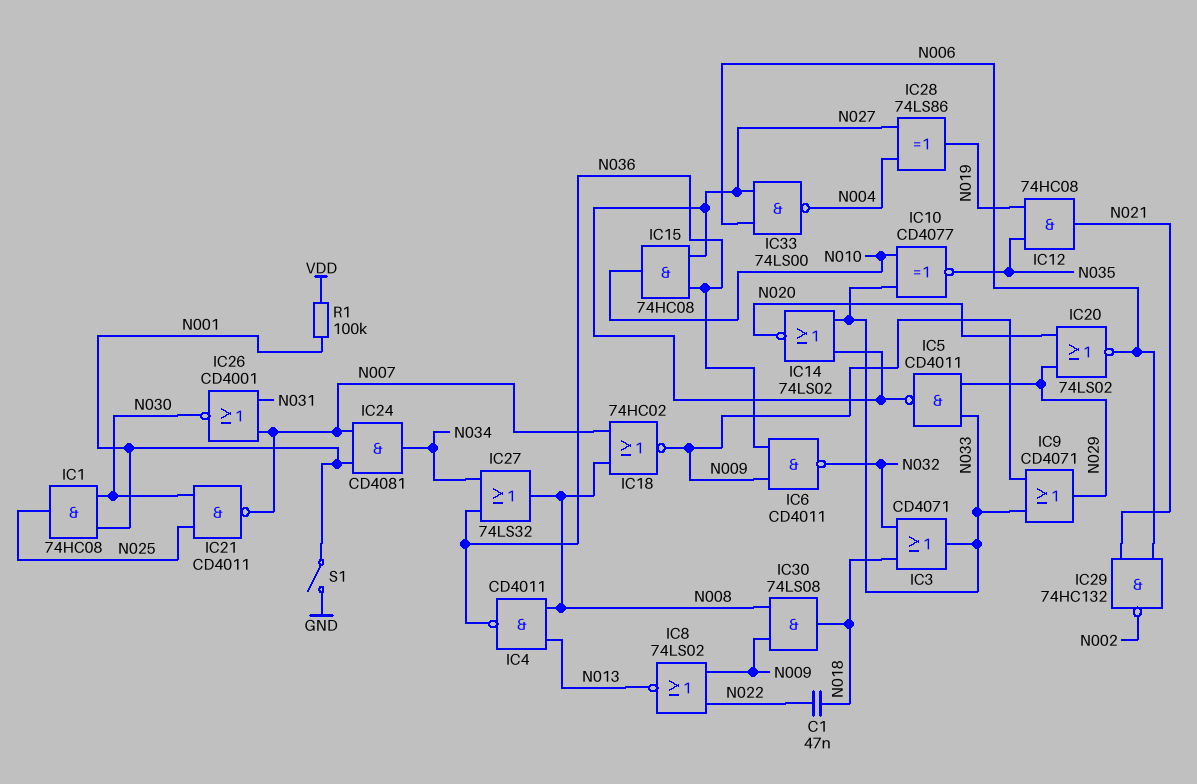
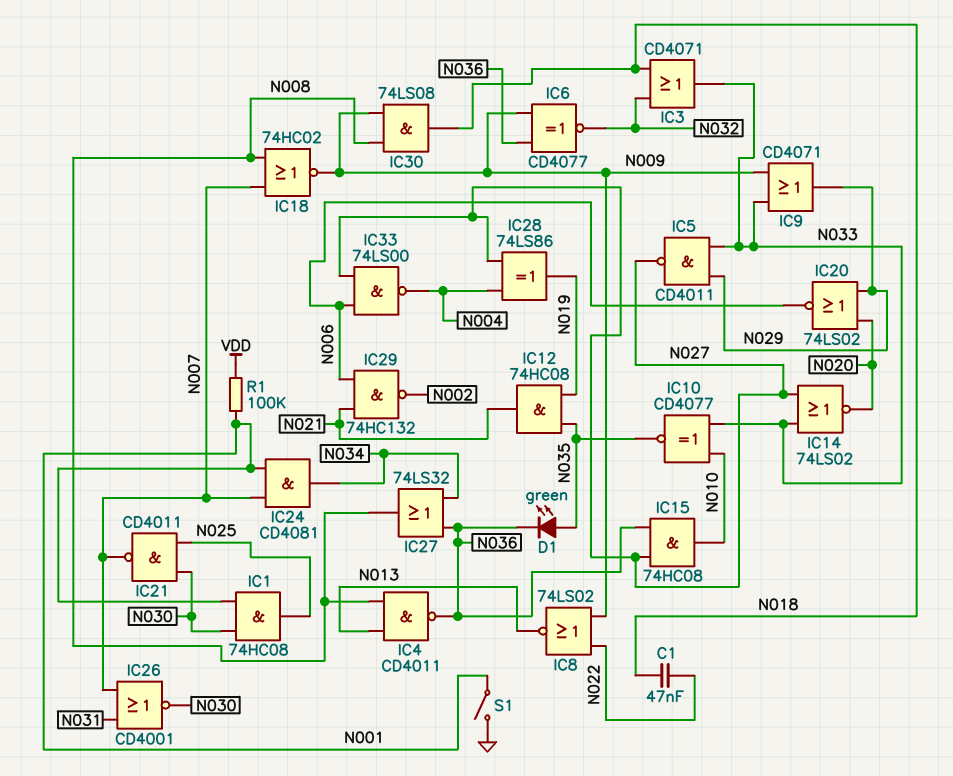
D1: none -> LED green (A N035, K N036)
IC6: NAND CD4011 (in N009, in N036, out N032) -> XNOR CD4077 (in N009, in N036, out N032)

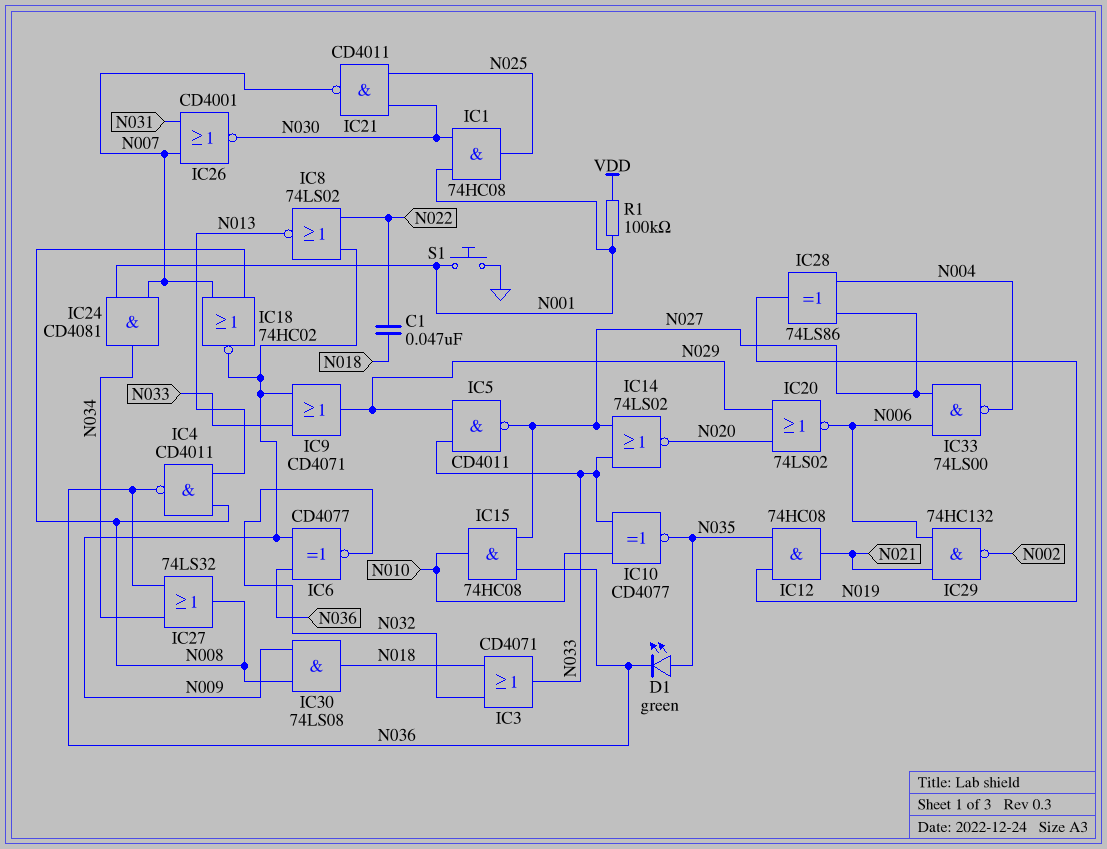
S1: switch (GND, N001) -> button (GND, N001)

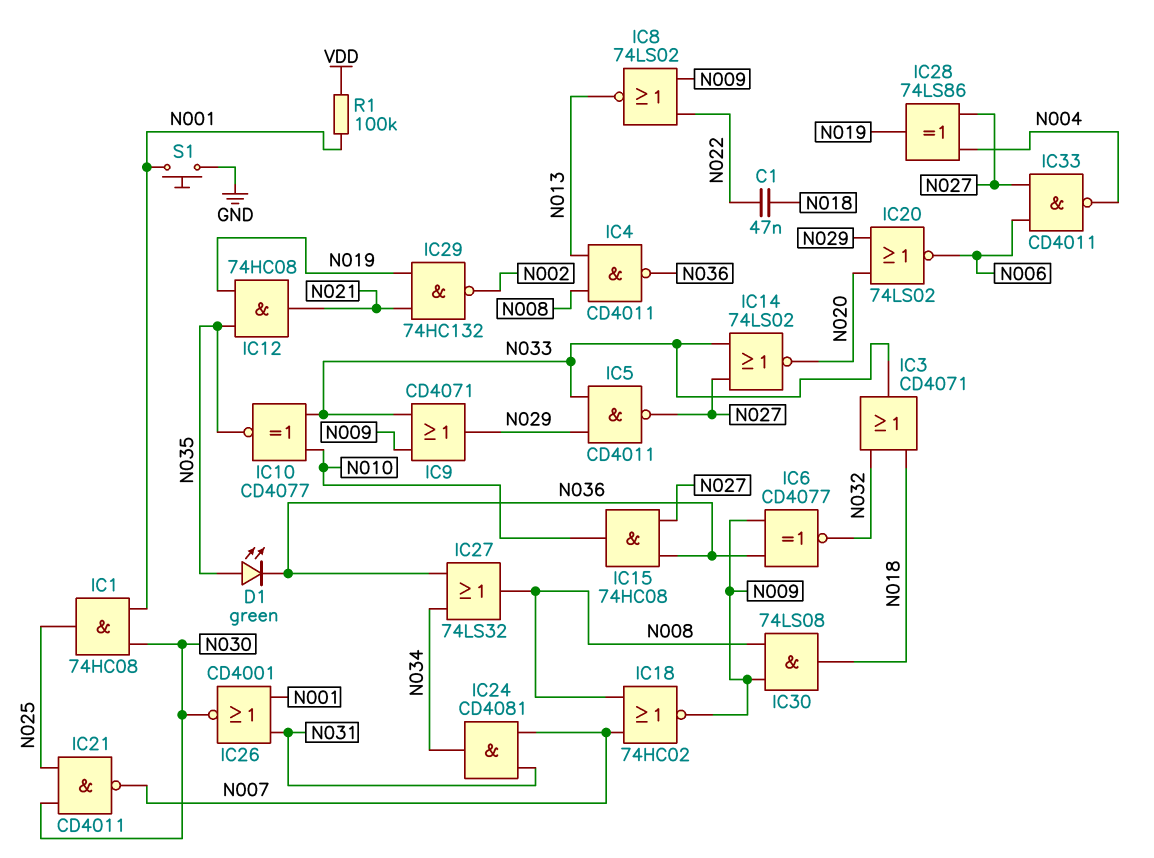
IC24: AND CD4081 (in N001, in N007, out N034) -> AND CD4081 (in N007, in N031, out N034)
IC26: NOR CD4001 (in N007, in N031, out N030) -> NOR CD4001 (in N001, in N031, out N030)
IC29: NAND 74HC132 (in N006, in N021, out N002) -> NAND 74HC132 (in N019, in N021, out N002)
IC33: NAND 74LS00 (in N006, in N027, out N004) -> NAND CD4011 (in N006, in N027, out N004)

